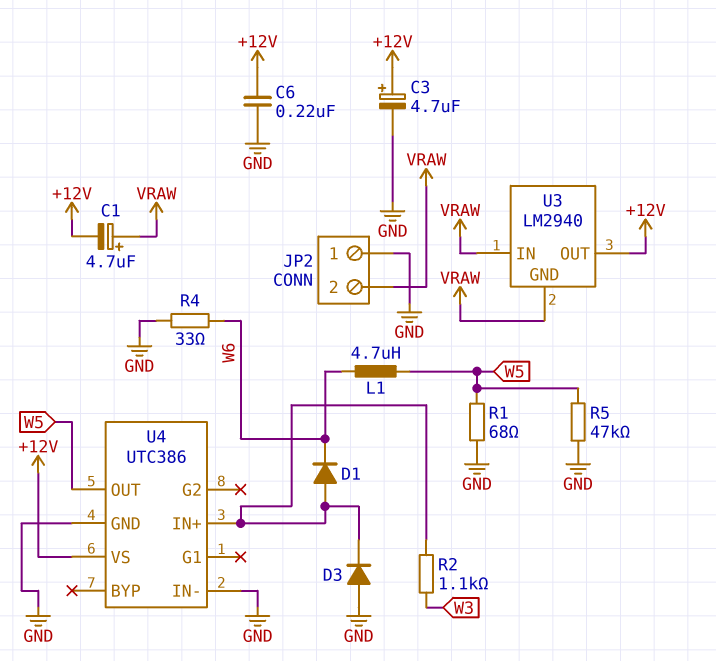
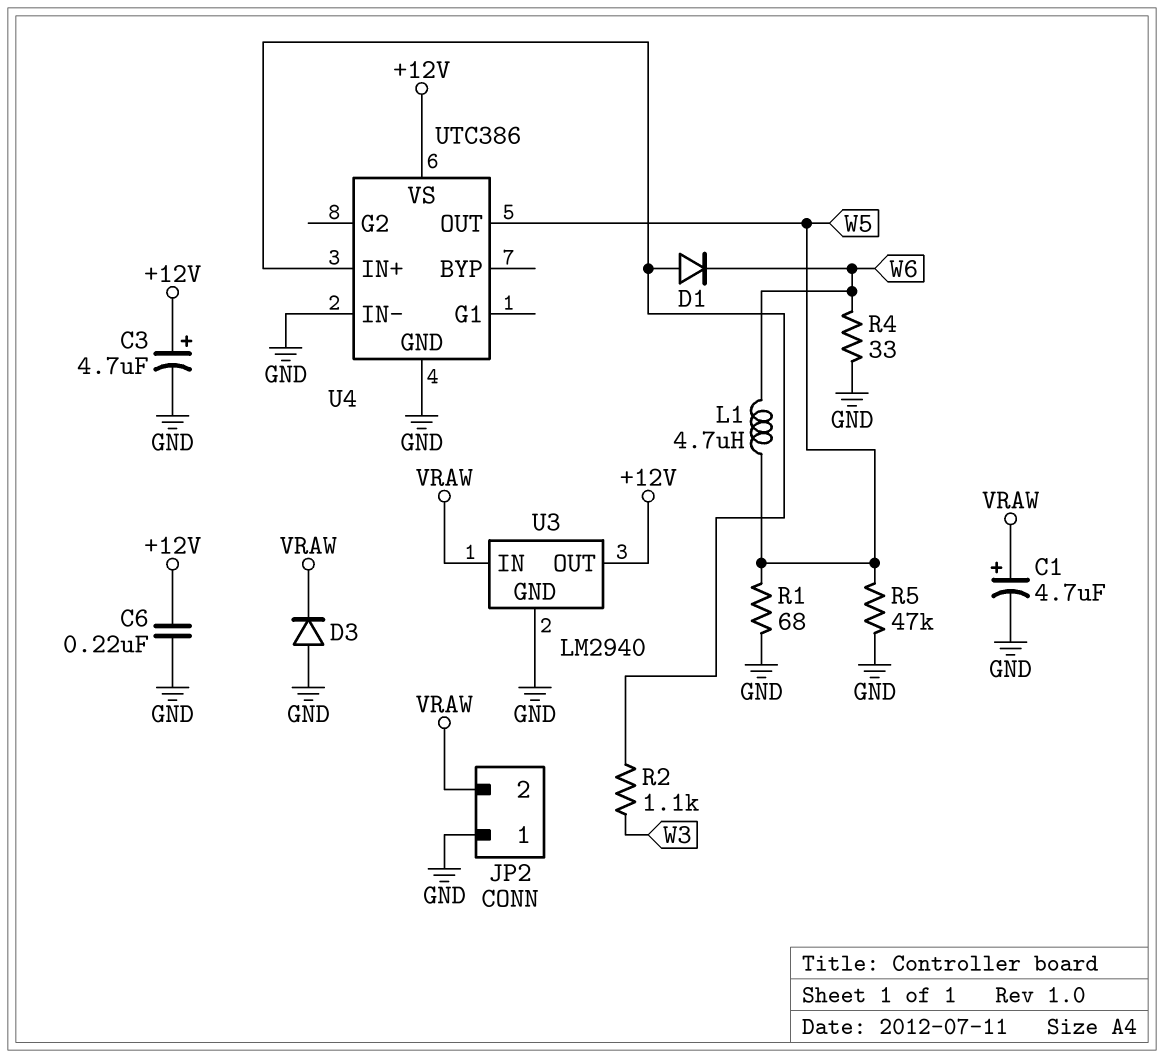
C1: 4.7uF (plus VRAW, minus +12V) -> 4.7uF (plus VRAW, minus GND)
D3: diode (A GND, K U4/IN+) -> diode (A GND, K VRAW)
U3 pin GND: VRAW -> GND

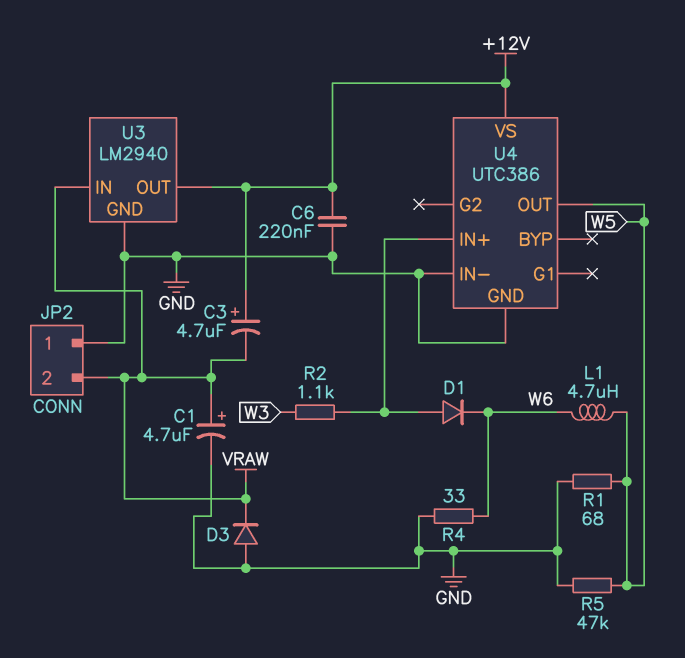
C3: 4.7uF (plus +12V, minus GND) -> 4.7uF (plus +12V, minus VRAW)

